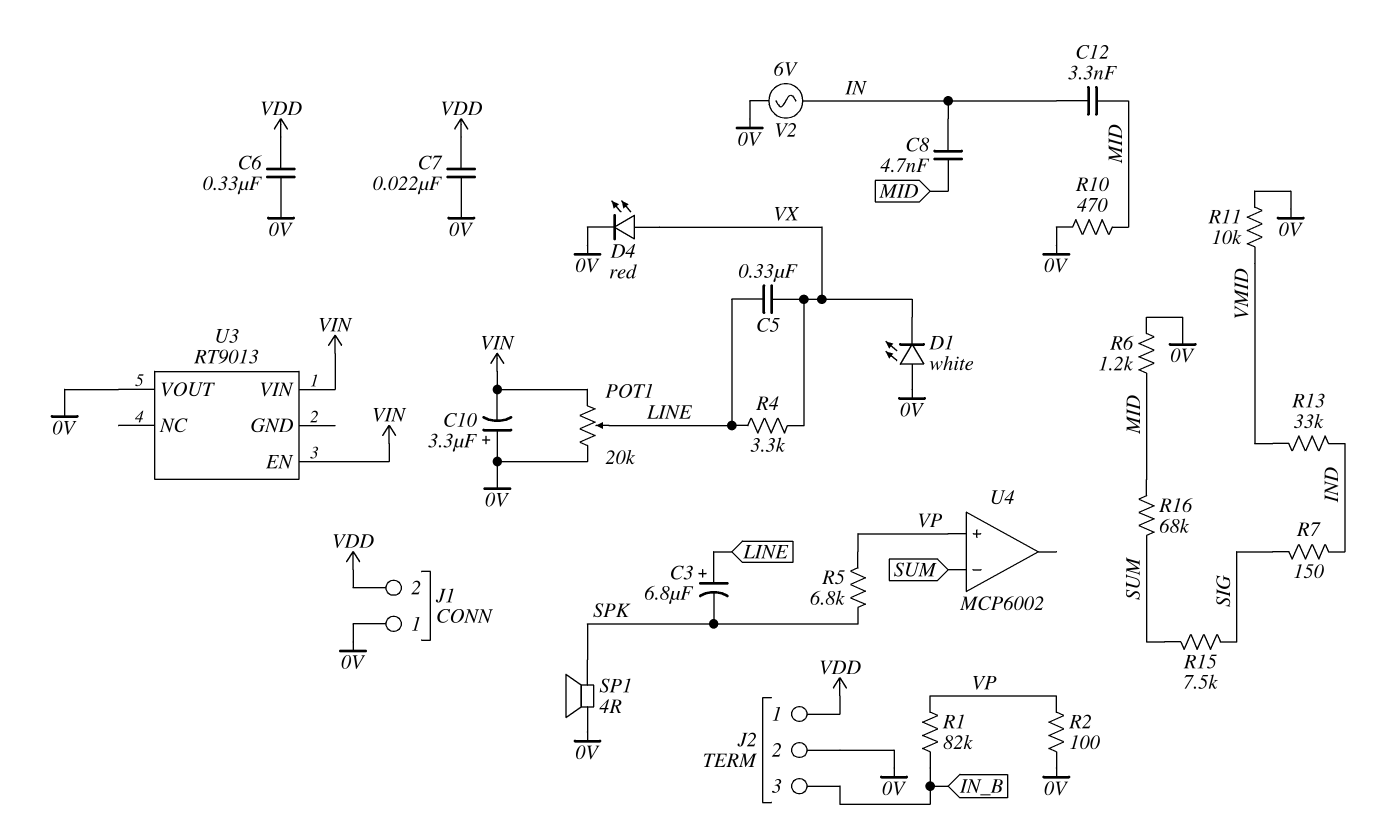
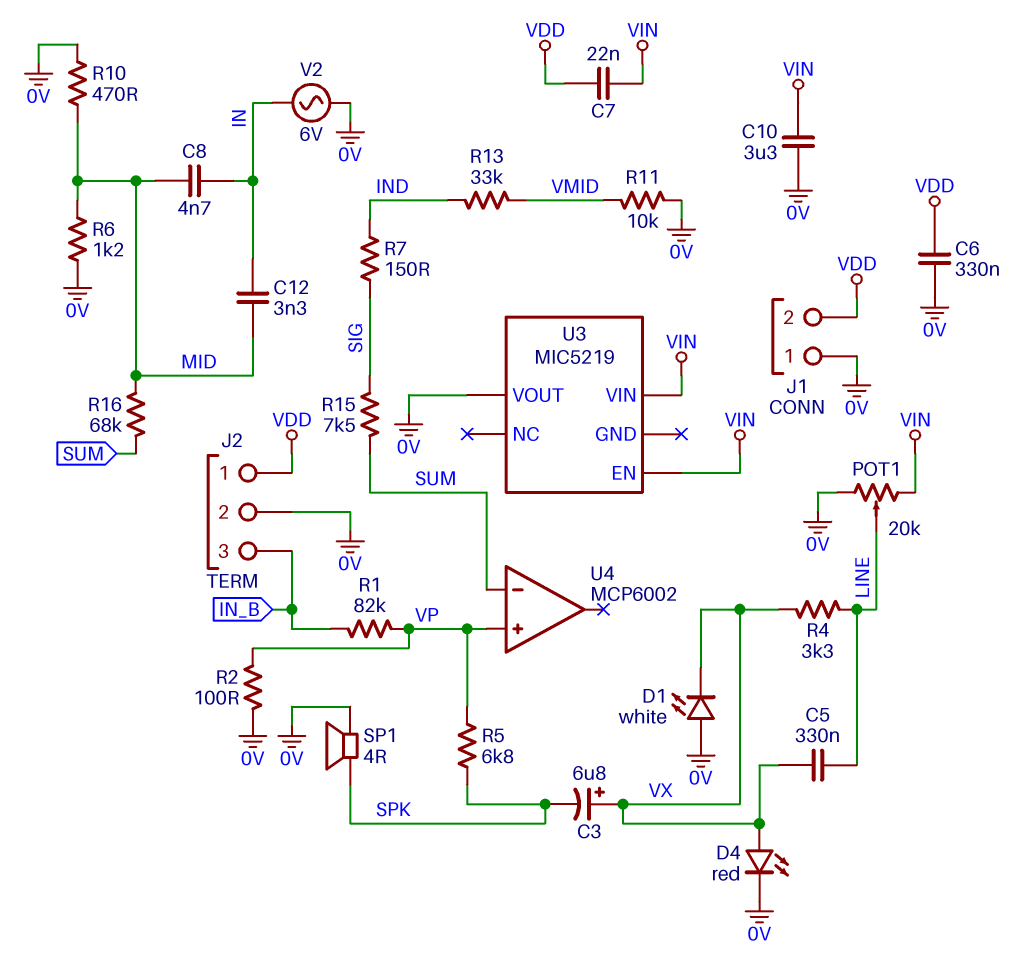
C3: 6.8uF (plus LINE, minus SPK) -> 6.8uF (plus VX, minus SPK)
C7: 22nF (0V, VDD) -> 22nF (VDD, VIN)
C10: 3.3uF (plus 0V, minus VIN) -> 3.3uF (0V, VIN)
U3: RT9013 -> MIC5219

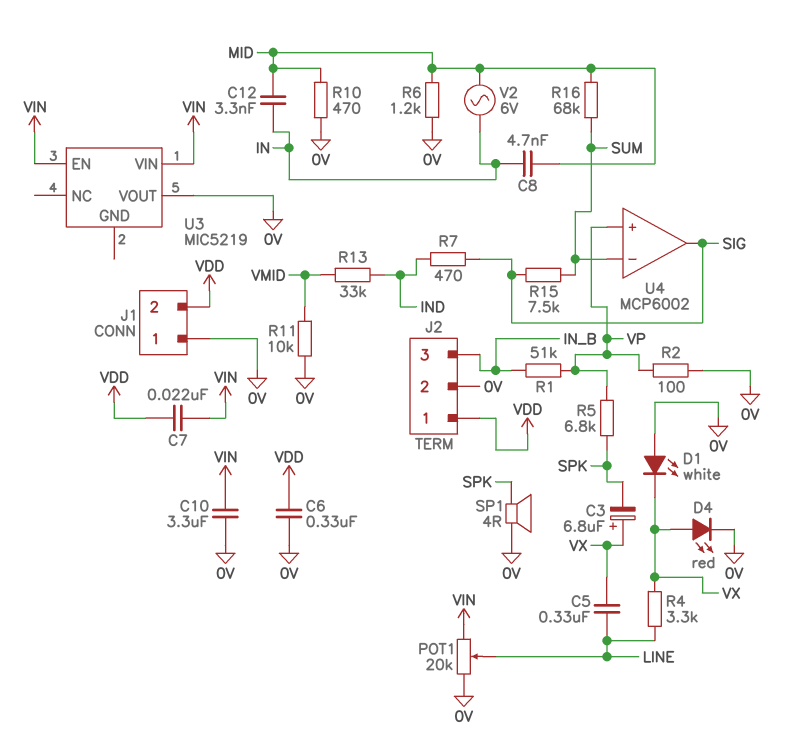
R1: 82k (IN_B, VP) -> 51k (IN_B, VP)
R7: 150 (IND, SIG) -> 470 (IND, SIG)
U4 pin out: none -> SIG
V2: AC 6V (0V, IN) -> AC 6V (IN, MID)

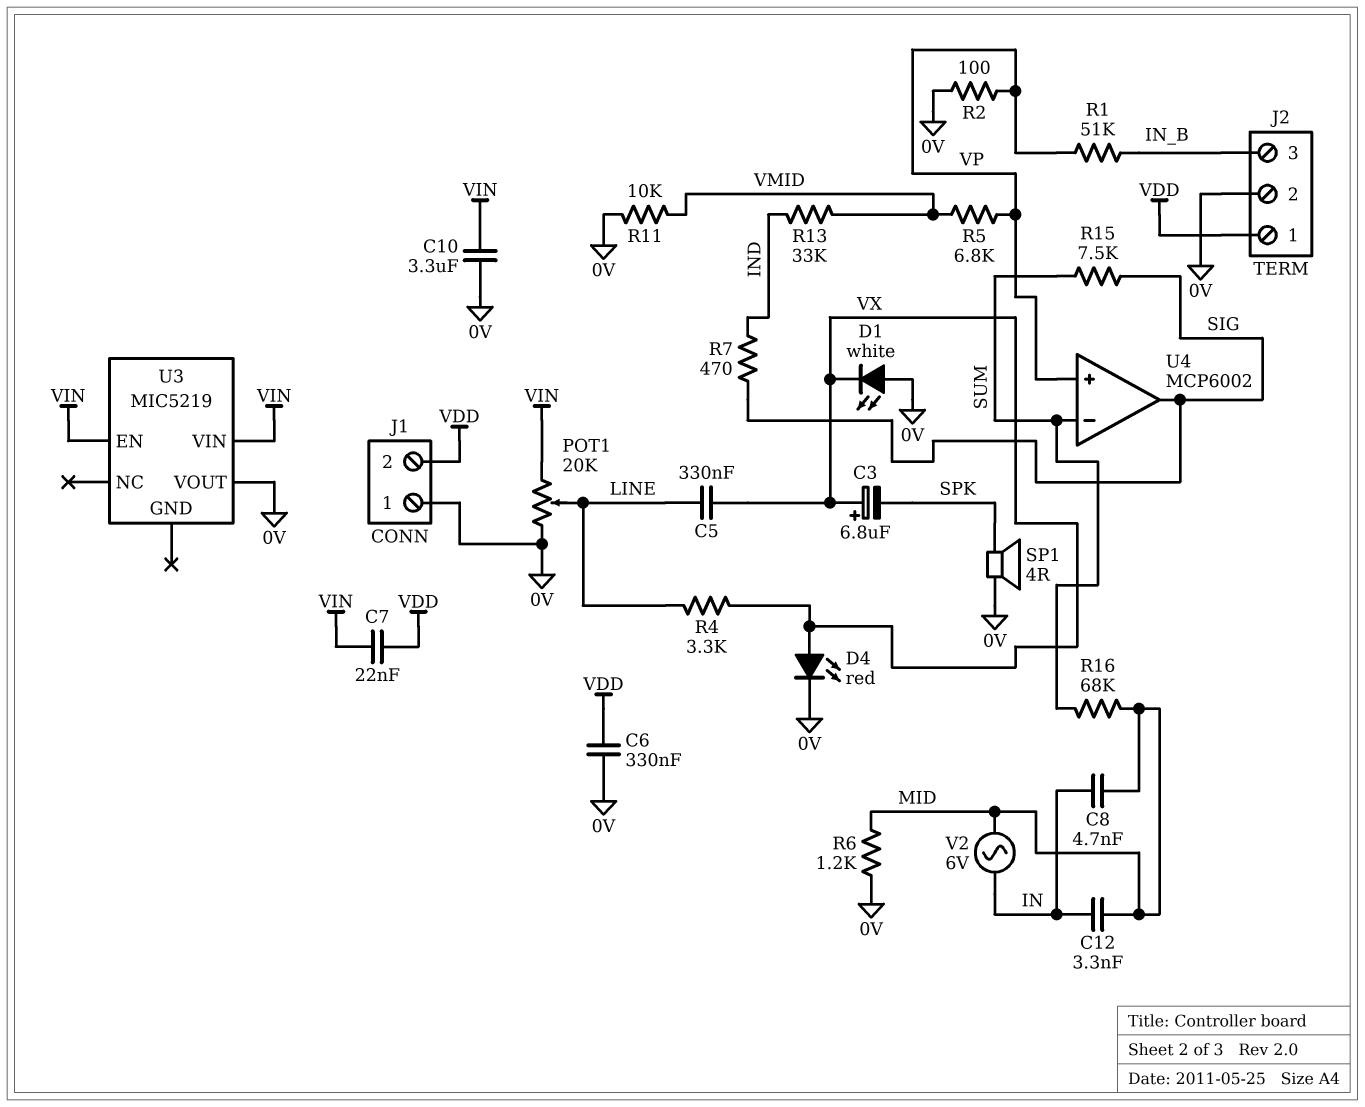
R5: 6.8k (SPK, VP) -> 6.8k (VMID, VP)
R10: 470 (0V, MID) -> none

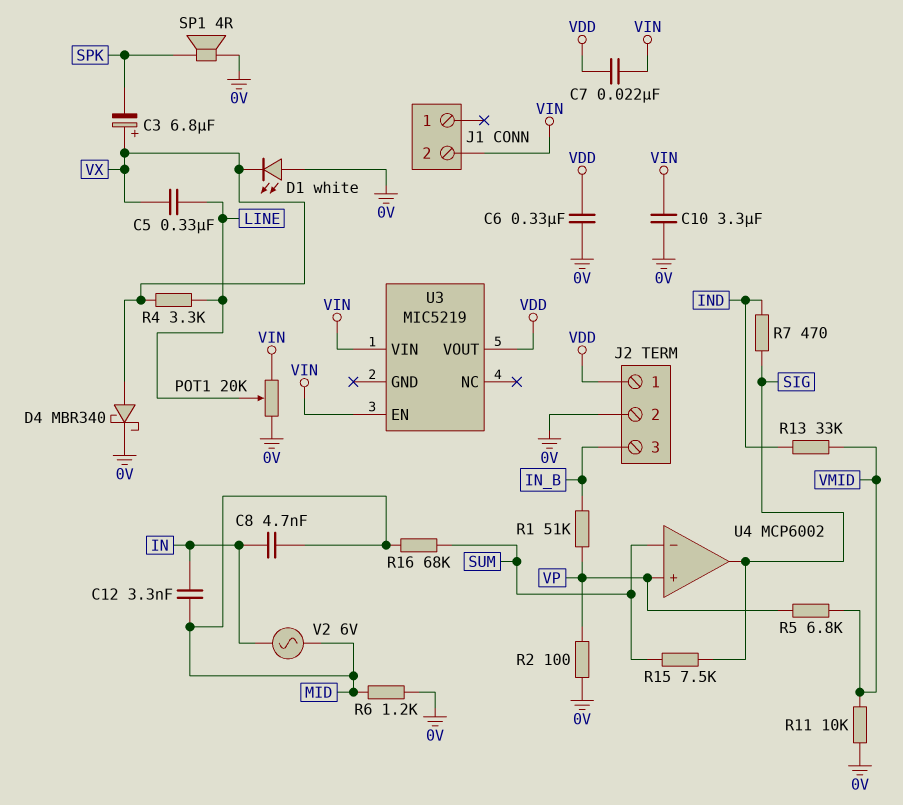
D4: LED red (A VX, K 0V) -> schottky MBR340 (A VX, K 0V)
J1 pin 1: 0V -> none
J1 pin 2: VDD -> VIN
U3 pin VOUT: 0V -> VDD

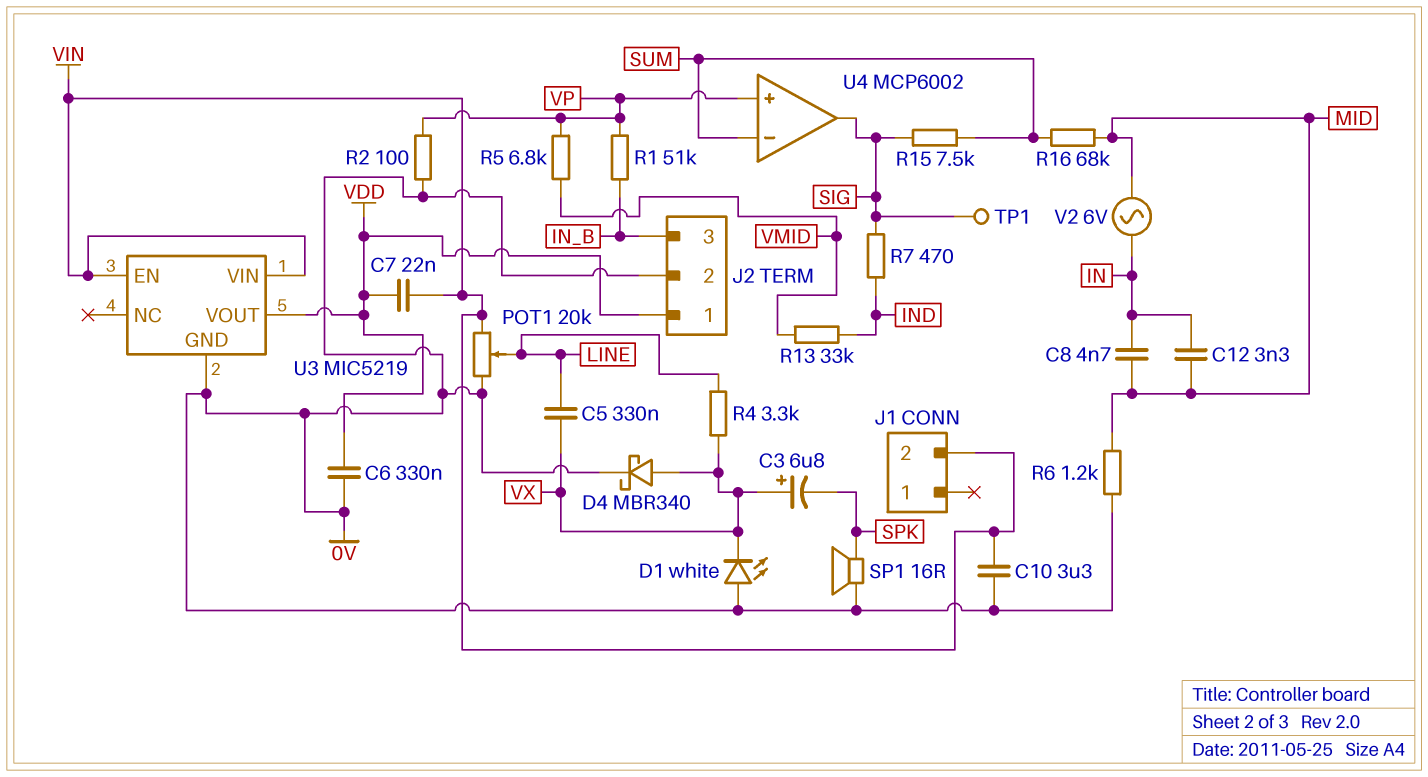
R11: 10k (0V, VMID) -> none
SP1: speaker 4R (0V, SPK) -> speaker 16R (0V, SPK)
TP1: none -> test point (SIG)
U3 pin GND: none -> 0V

